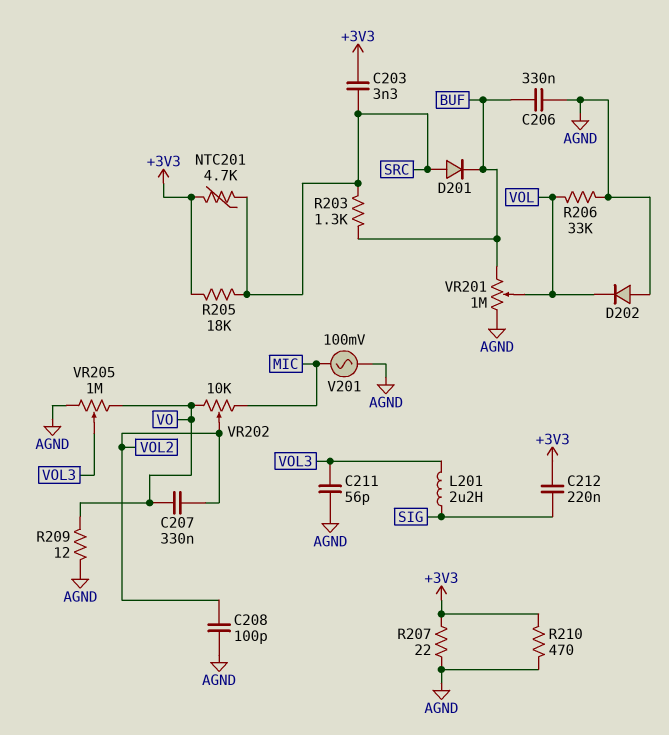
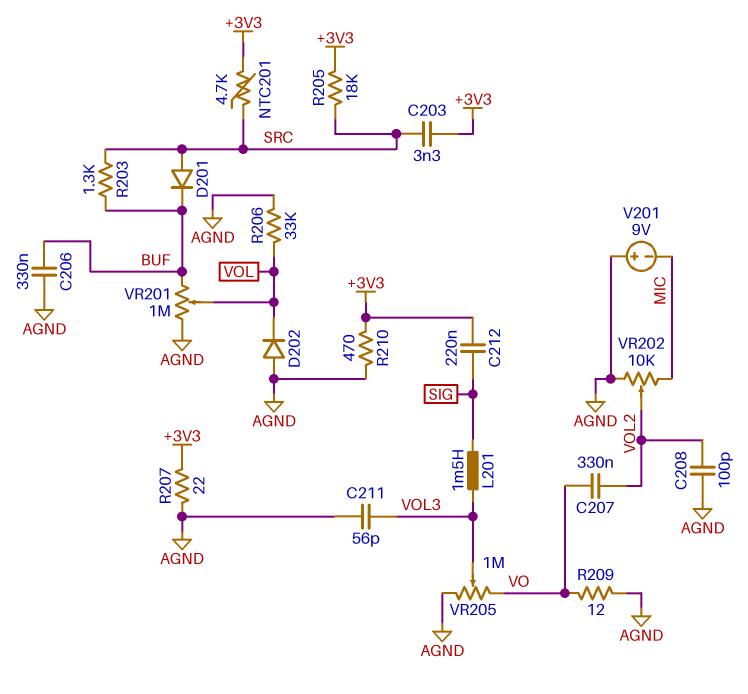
L201: 2.2uH (SIG, VOL3) -> 1.5mH (SIG, VOL3)
V201: AC 100mV (AGND, MIC) -> 9V (plus AGND, minus MIC)
VR202: 10k (MIC, VO, wiper VOL2) -> 10k (AGND, MIC, wiper VOL2)

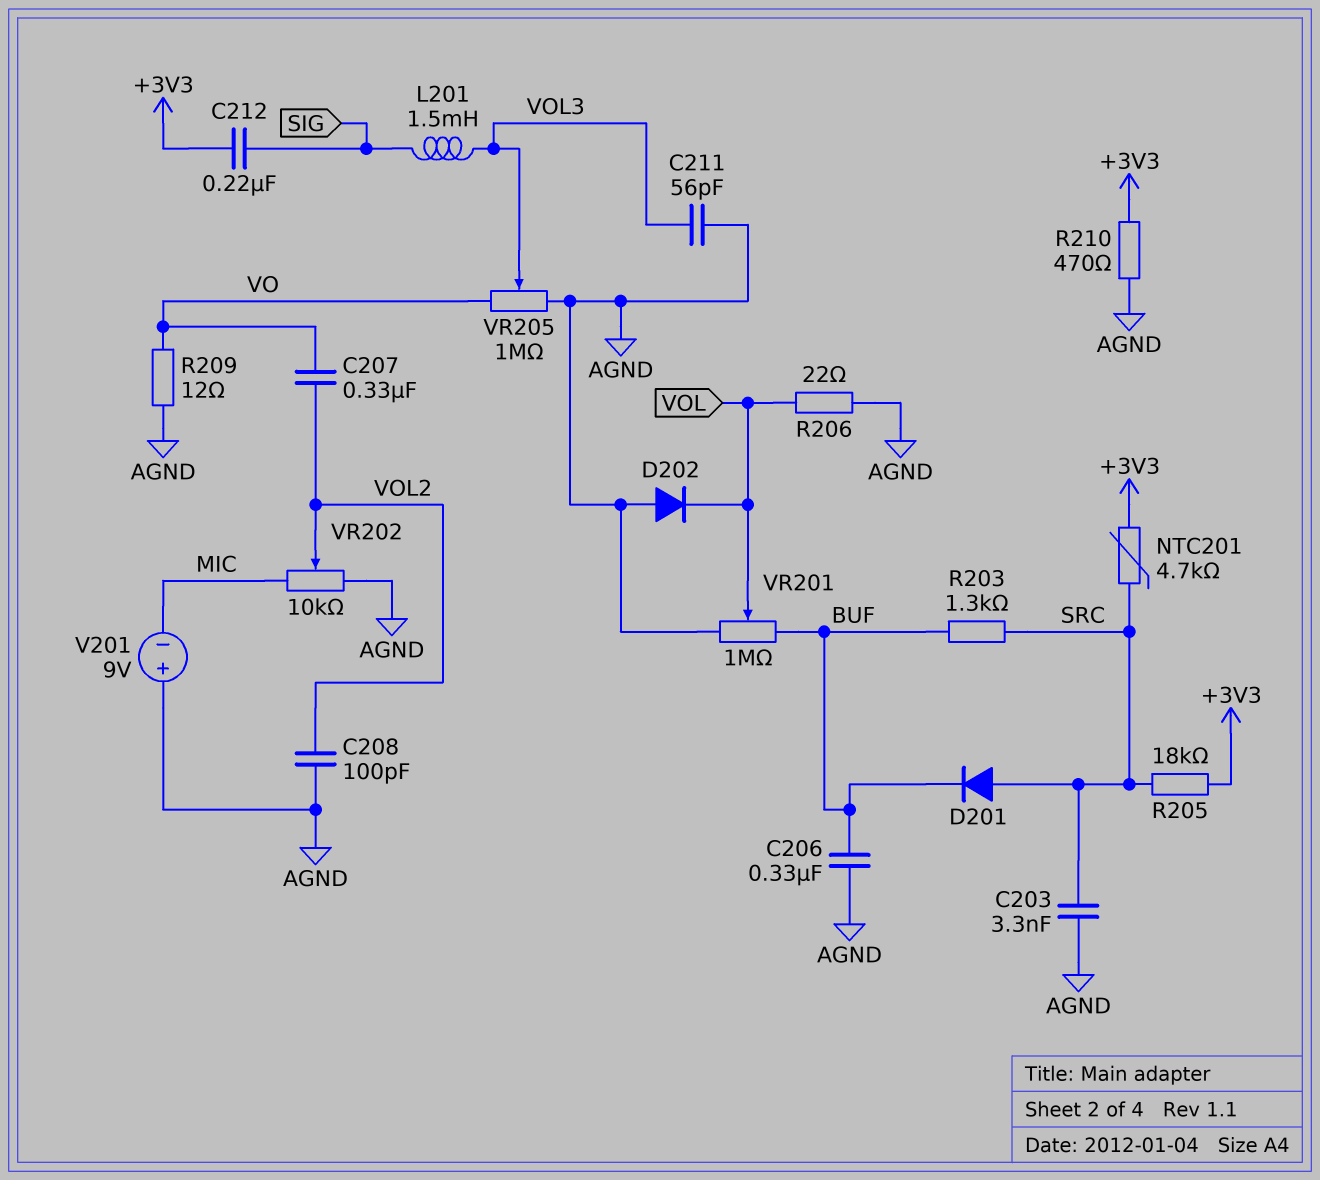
C203: 3.3nF (+3V3, SRC) -> 3.3nF (AGND, SRC)
R206: 33k (AGND, VOL) -> 22 (AGND, VOL)
R207: 22 (+3V3, AGND) -> none

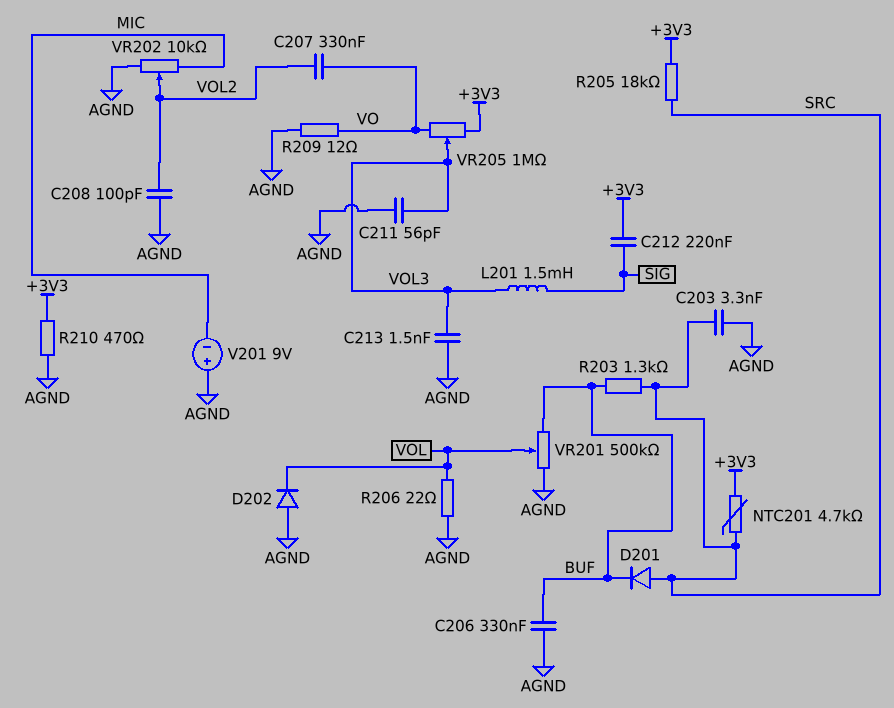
C213: none -> 1.5nF (AGND, VOL3)
VR201: 1M (AGND, BUF, wiper VOL) -> 500k (AGND, BUF, wiper VOL)
VR205: 1M (AGND, VO, wiper VOL3) -> 1M (+3V3, VO, wiper VOL3)

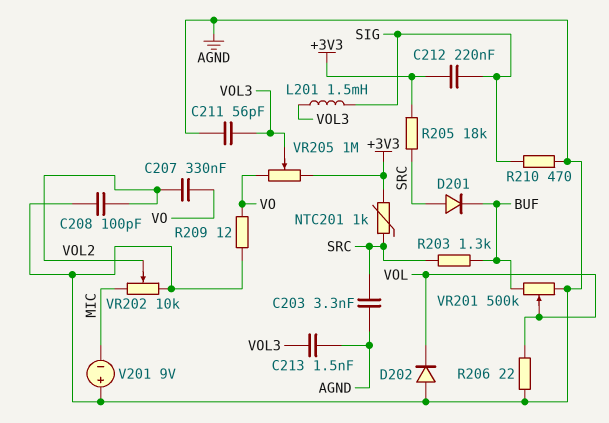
C206: 330nF (AGND, BUF) -> none
NTC201: 4.7k (+3V3, SRC) -> 1k (+3V3, SRC)
R210: 470 (+3V3, AGND) -> 470 (AGND, SIG)

